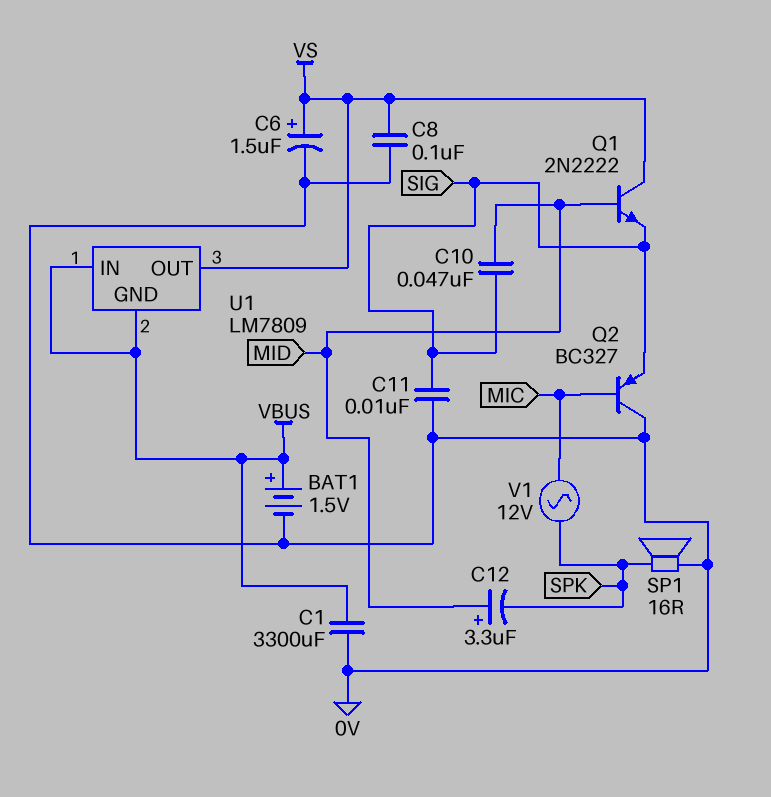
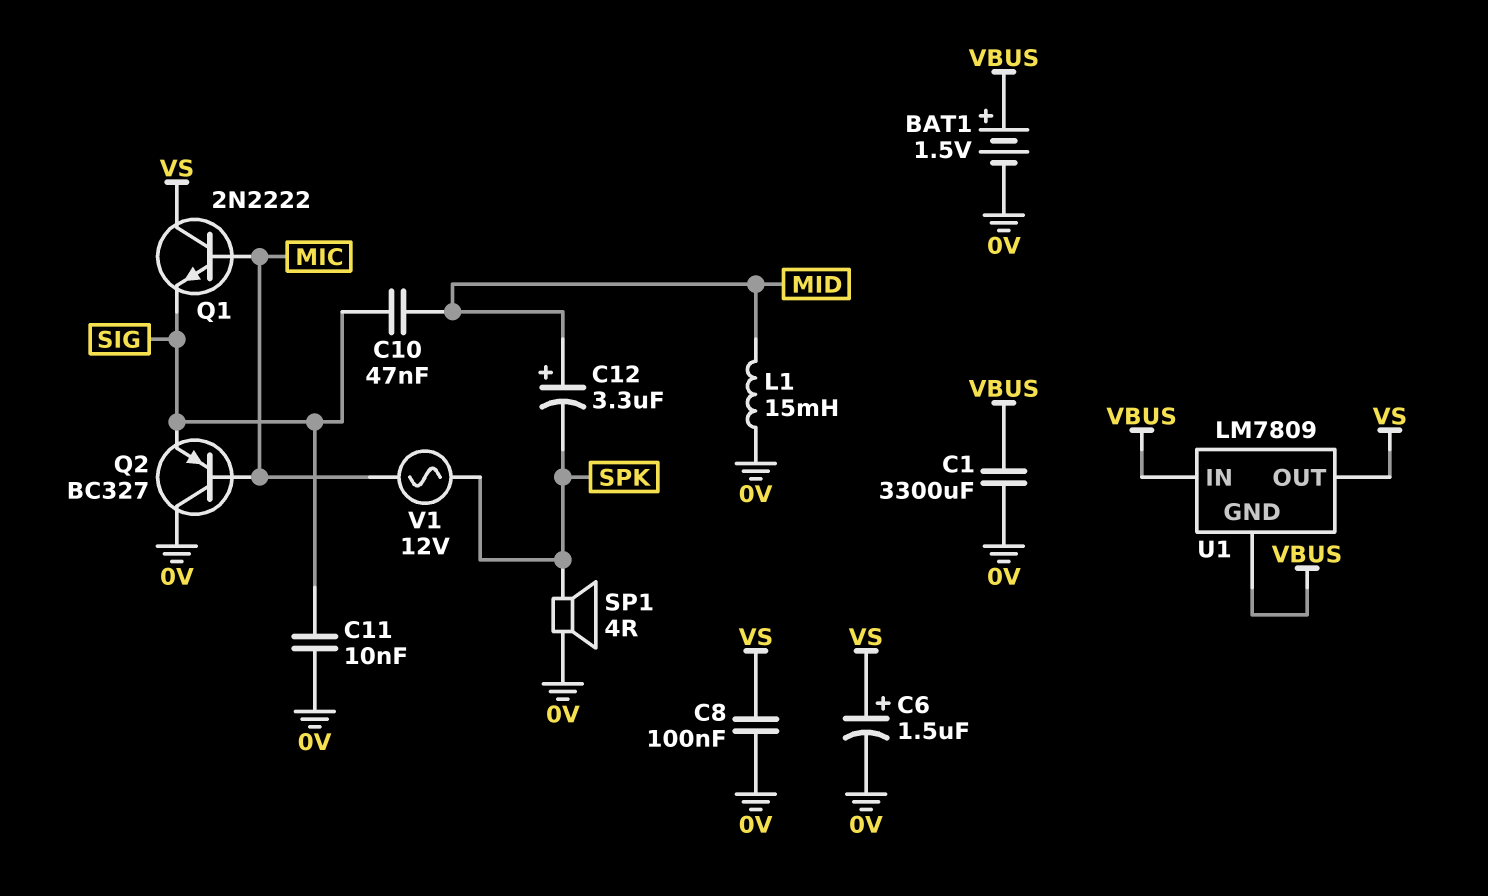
L1: none -> 15mH (0V, MID)
Q1: NPN 2N2222 (B MID, C VS, E SIG) -> NPN 2N2222 (B MIC, C VS, E SIG)
SP1: speaker 16R (0V, SPK) -> speaker 4R (0V, SPK)

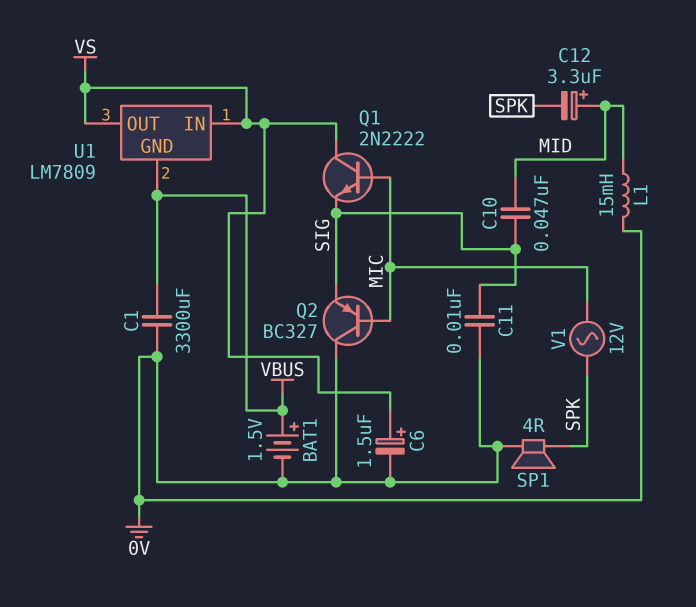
C8: 100nF (0V, VS) -> none
U1 pin IN: VBUS -> VS

